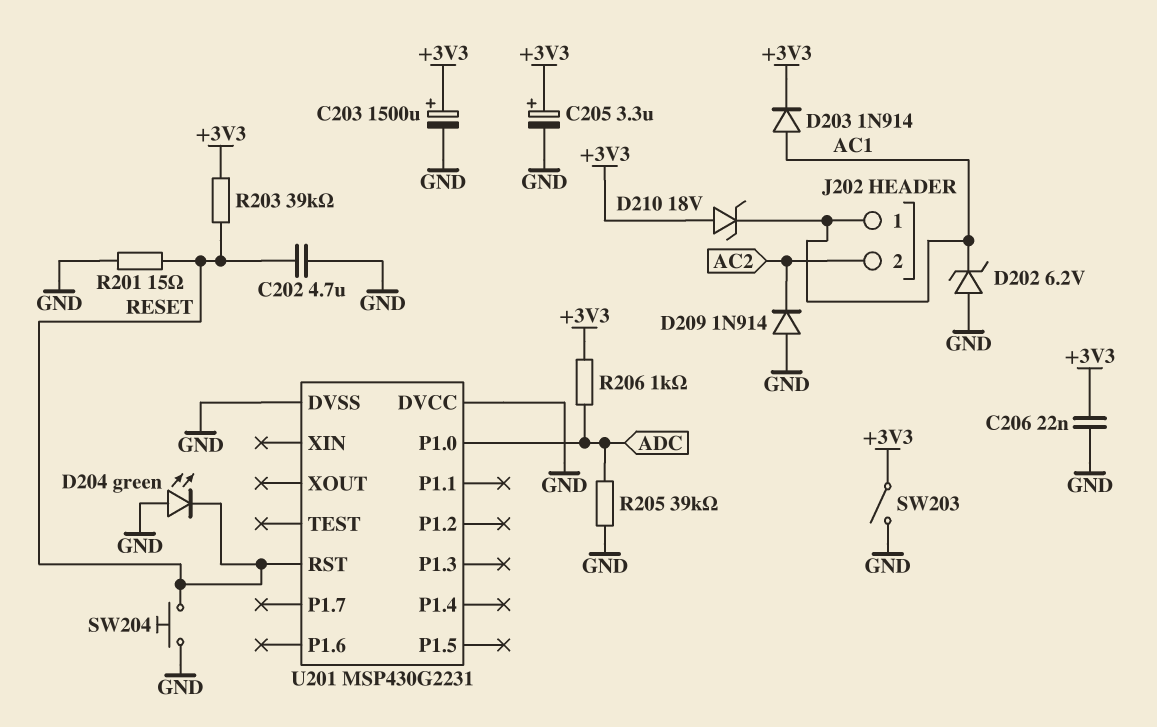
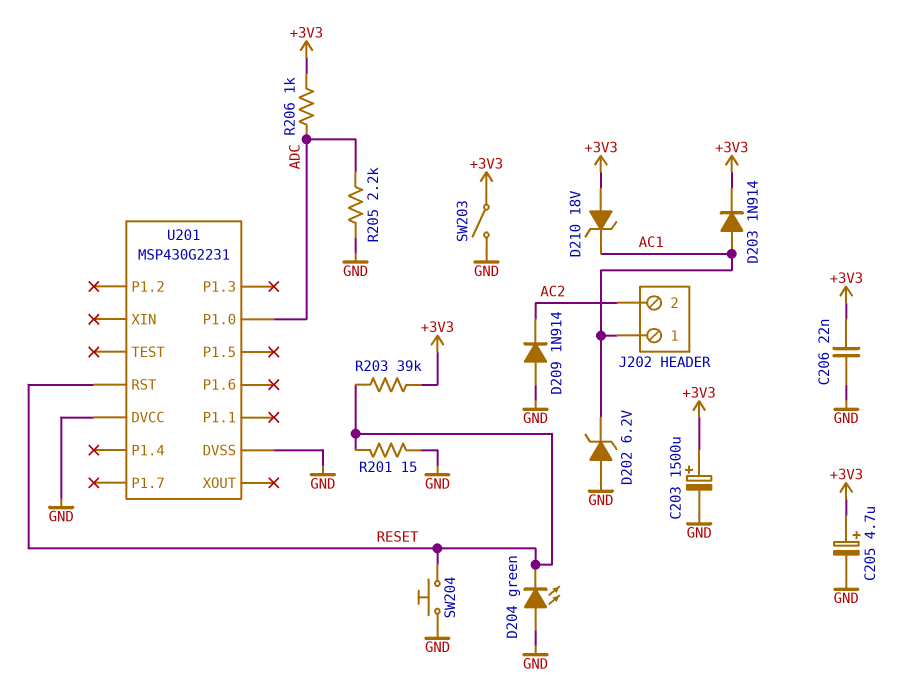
C202: 4.7uF (GND, RESET) -> none
C205: 3.3uF (plus +3V3, minus GND) -> 4.7uF (plus +3V3, minus GND)
R205: 39k (ADC, GND) -> 2.2k (ADC, GND)

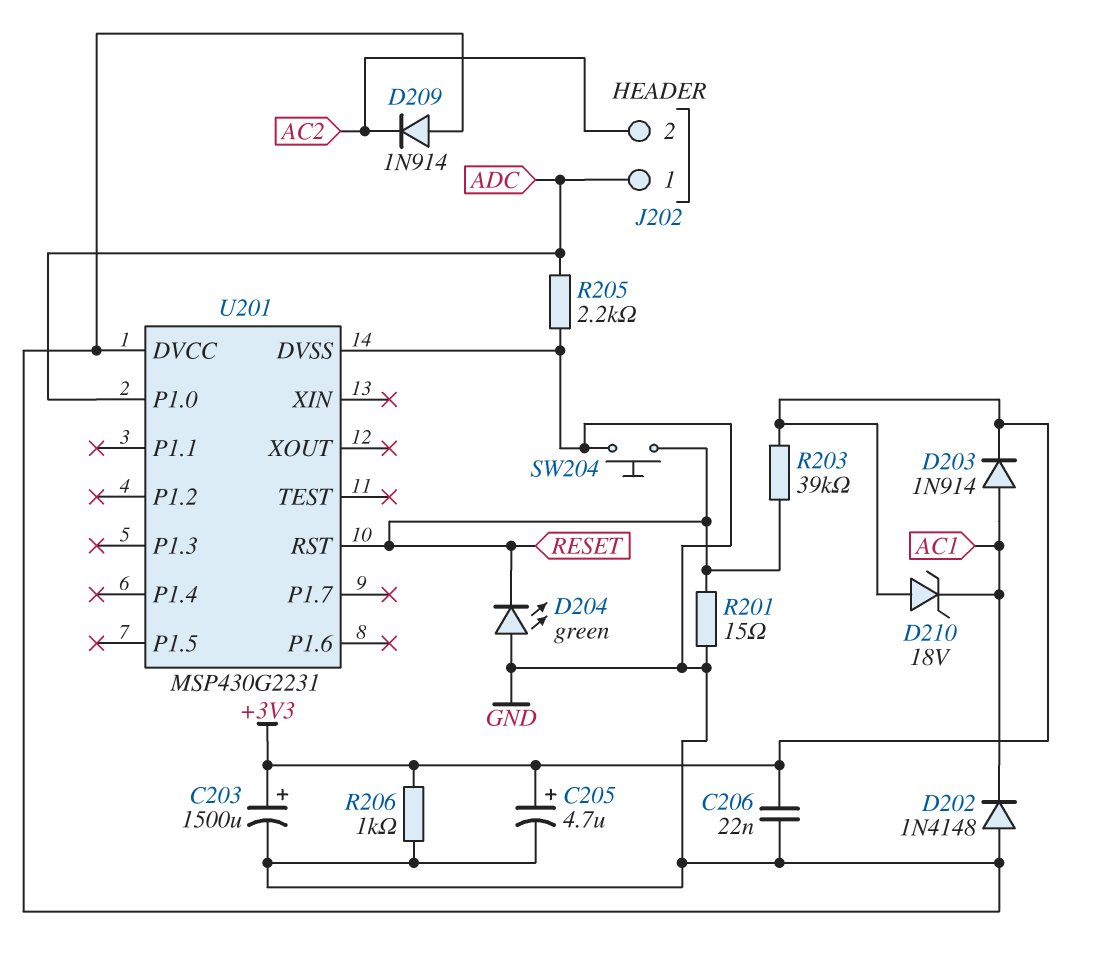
D202: zener 6.2V (A GND, K AC1) -> diode 1N4148 (A GND, K AC1)
J202 pin 1: AC1 -> ADC
R206: 1k (+3V3, ADC) -> 1k (+3V3, GND)
SW203: switch (+3V3, GND) -> none

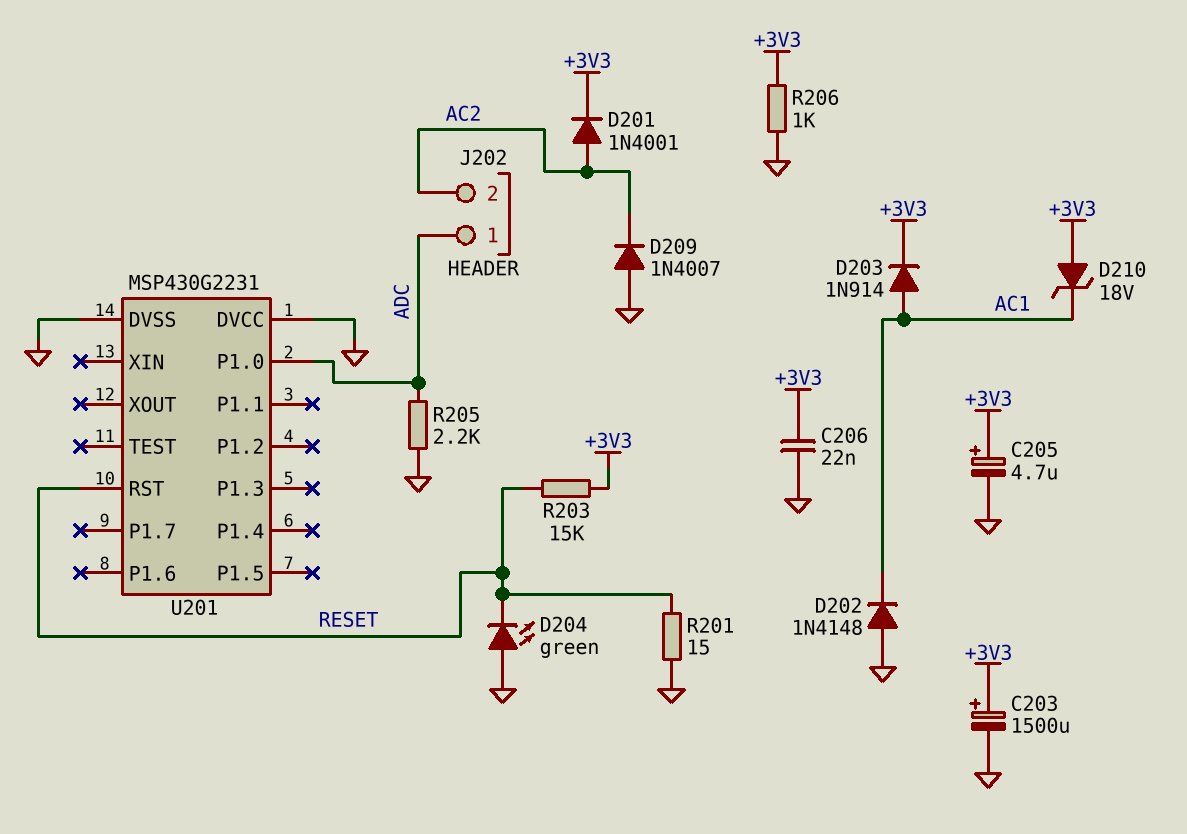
D201: none -> diode 1N4001 (A AC2, K +3V3)
D209: diode 1N914 (A GND, K AC2) -> diode 1N4007 (A GND, K AC2)
R203: 39k (+3V3, RESET) -> 15k (+3V3, RESET)
SW204: button (GND, RESET) -> none

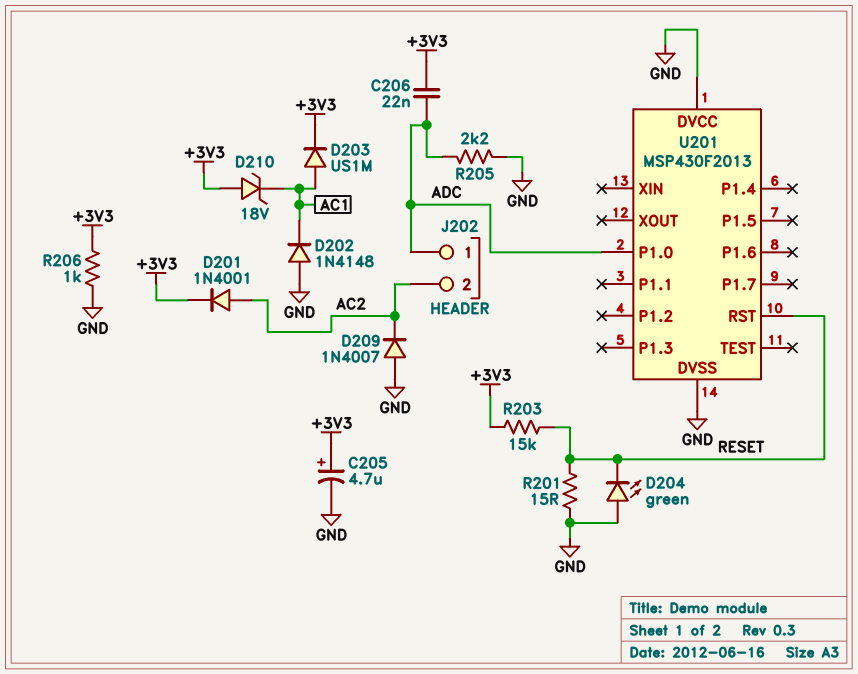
C203: 1500uF (plus +3V3, minus GND) -> none
C206: 22nF (+3V3, GND) -> 22nF (+3V3, ADC)
D203: diode 1N914 (A AC1, K +3V3) -> diode US1M (A AC1, K +3V3)
U201: MSP430G2231 -> MSP430F2013

